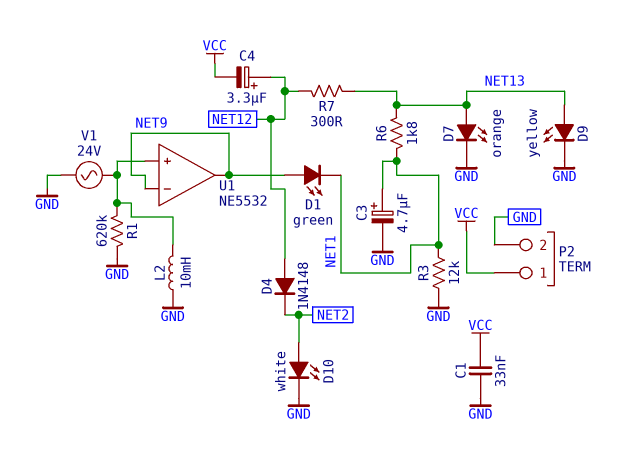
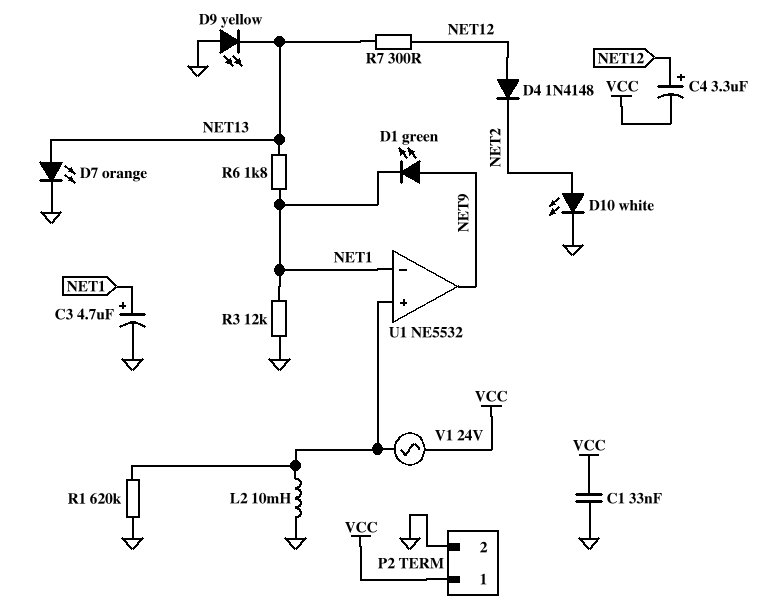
D9: LED yellow (A NET13, K GND) -> LED yellow (A GND, K NET13)
U1 pin in-: NET9 -> NET1
V1: AC 24V (GND, U1/in+) -> AC 24V (U1/in+, VCC)

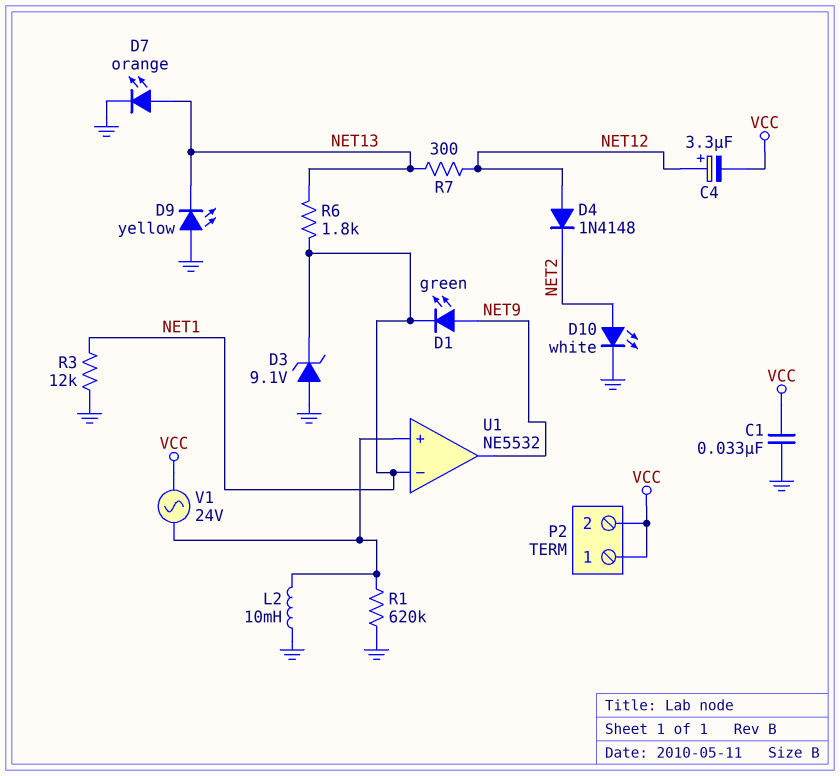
C3: 4.7uF (plus NET1, minus GND) -> none
D3: none -> zener 9.1V (A GND, K NET1)
P2 pin 2: GND -> VCC

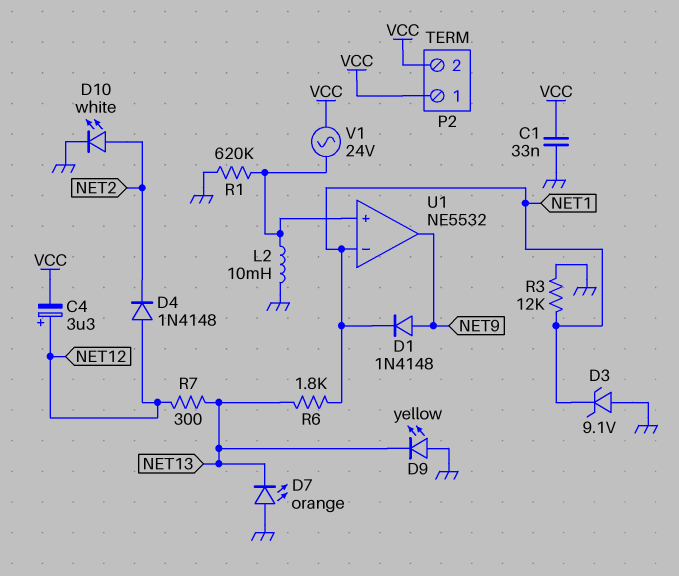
D1: LED green (A NET9, K NET1) -> diode 1N4148 (A NET9, K NET1)
D7: LED orange (A NET13, K GND) -> LED orange (A GND, K NET13)

